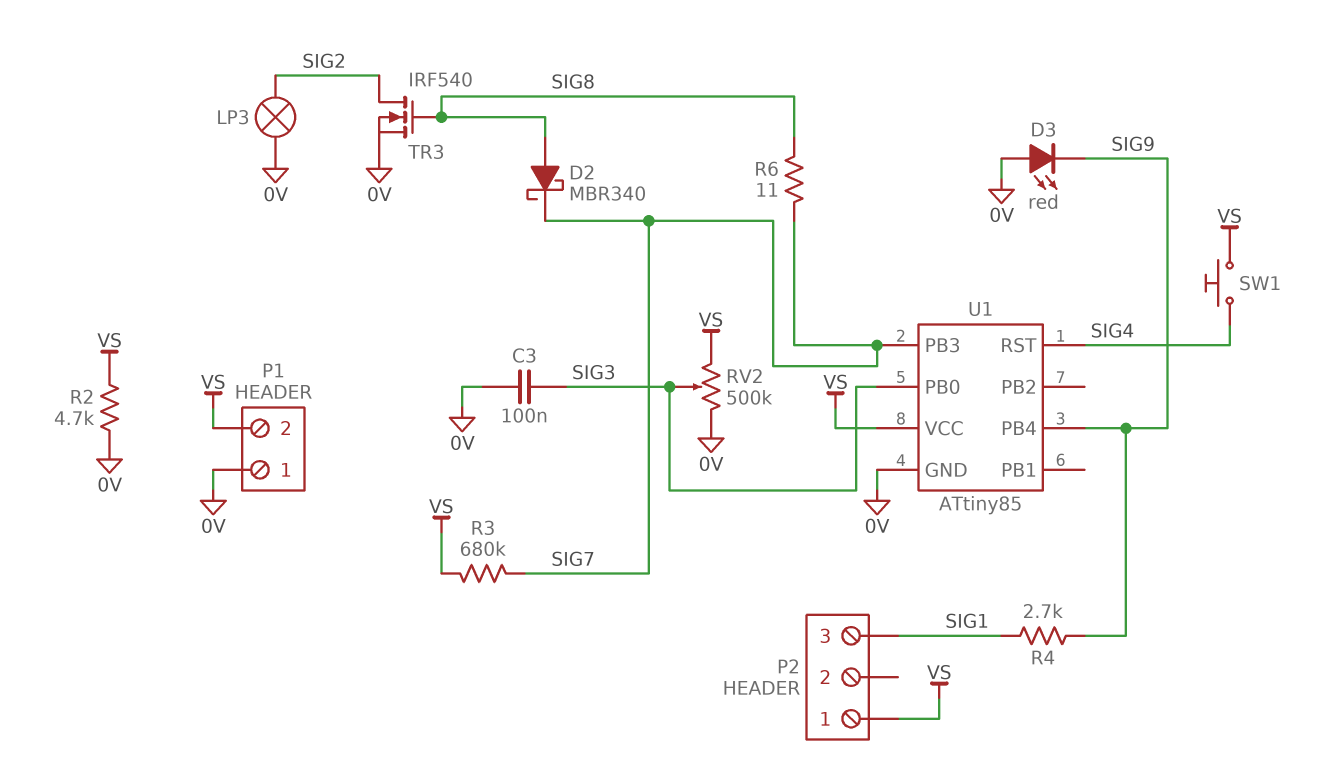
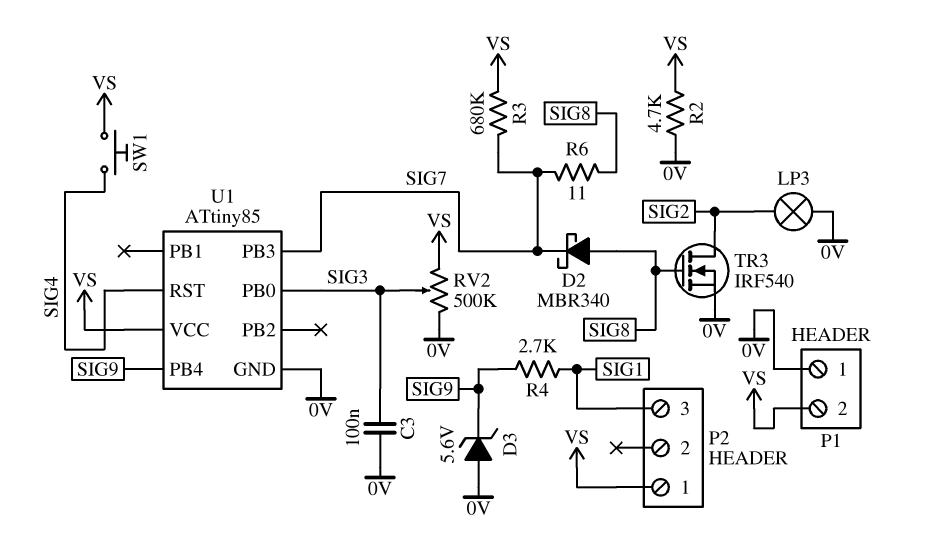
D3: LED red (A 0V, K SIG9) -> zener 5.6V (A 0V, K SIG9)

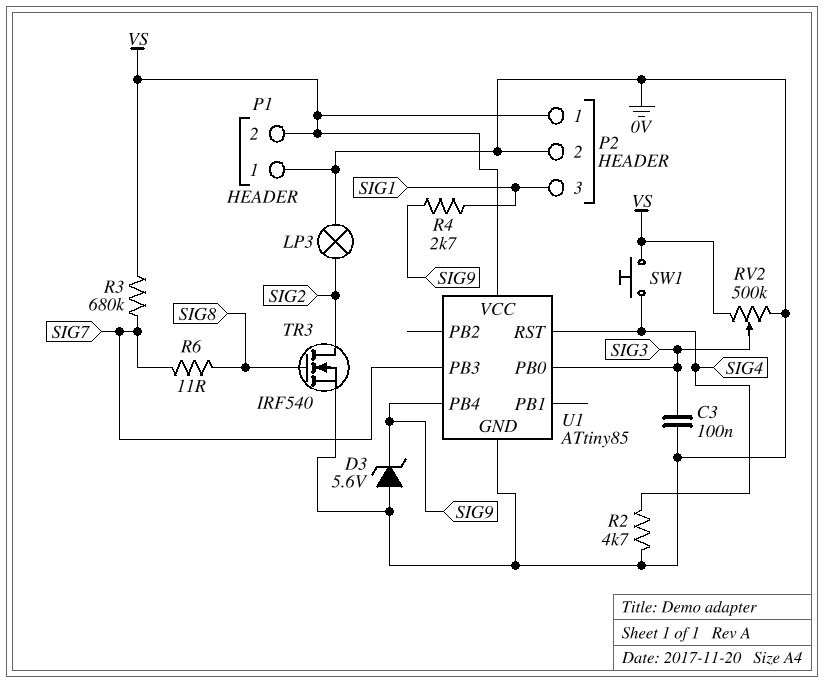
D2: schottky MBR340 (A SIG8, K SIG7) -> none
P2 pin 2: none -> 0V
R2: 4.7k (0V, VS) -> 4.7k (0V, SIG4)

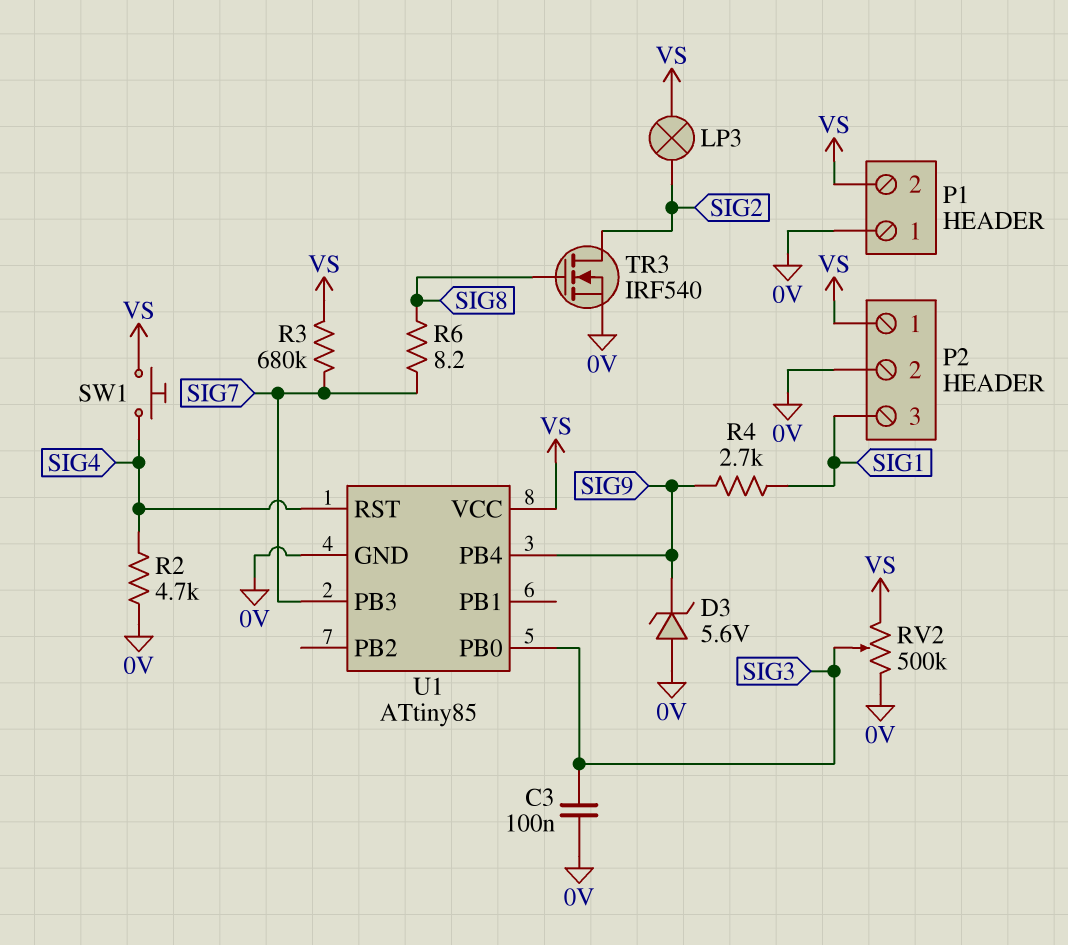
LP3: lamp (0V, SIG2) -> lamp (SIG2, VS)
R6: 11 (SIG7, SIG8) -> 8.2 (SIG7, SIG8)

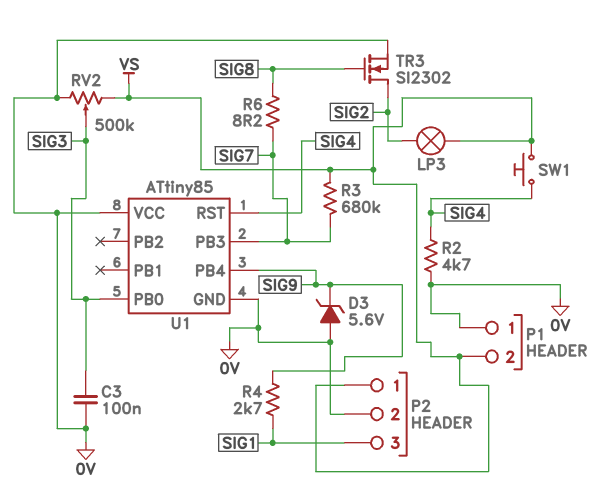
TR3: NMOS IRF540 (G SIG8, D SIG2, S 0V) -> NMOS SI2302 (G SIG8, D SIG2, S 0V)
U1 pin VCC: VS -> 0V

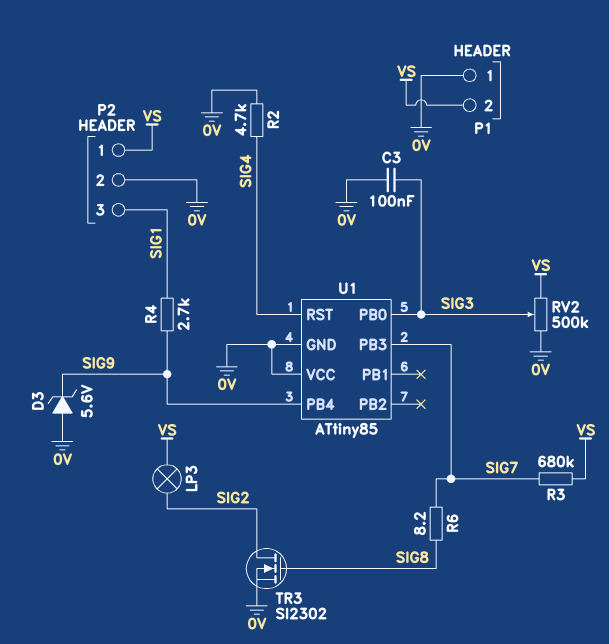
SW1: button (SIG4, VS) -> none

